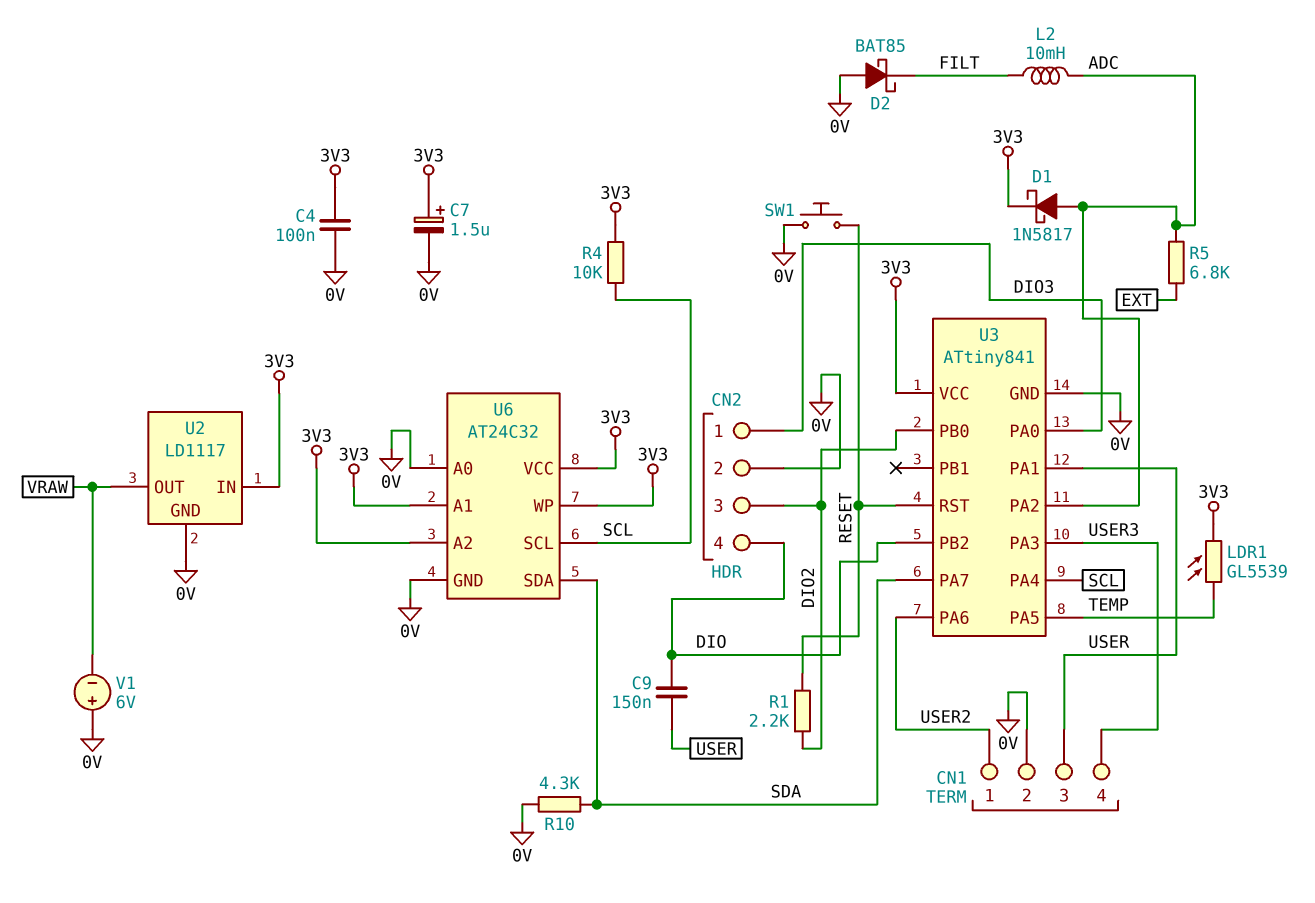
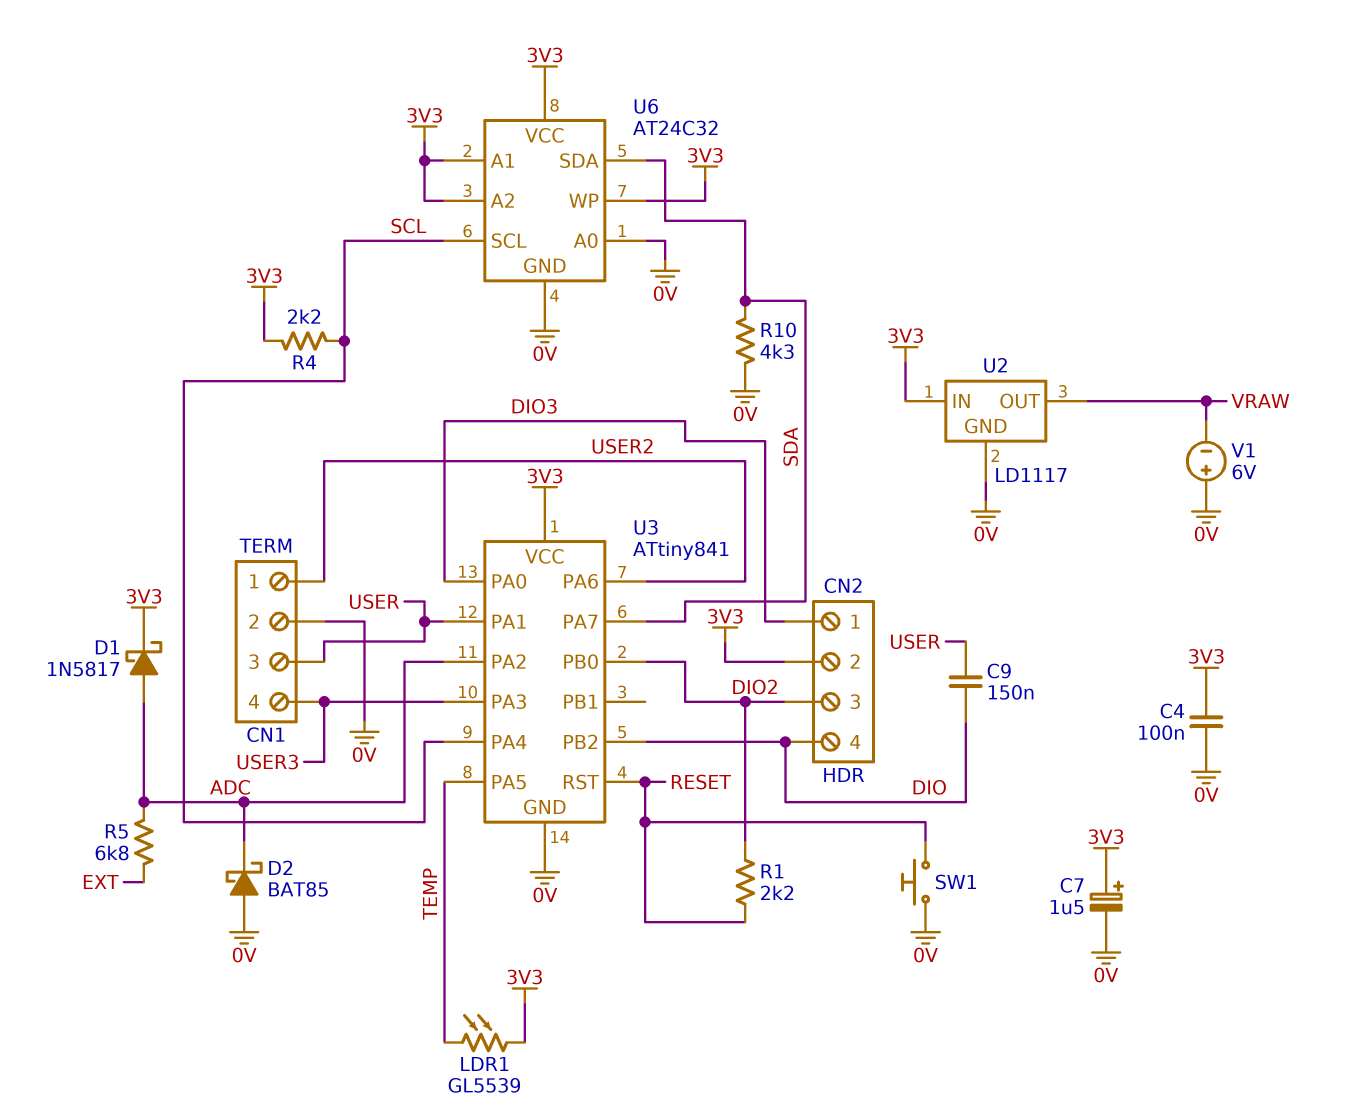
CN2 pin 2: 0V -> 3V3
D2: schottky BAT85 (A 0V, K FILT) -> schottky BAT85 (A 0V, K ADC)
L2: 10mH (ADC, FILT) -> none
R4: 10k (3V3, SCL) -> 2.2k (3V3, SCL)

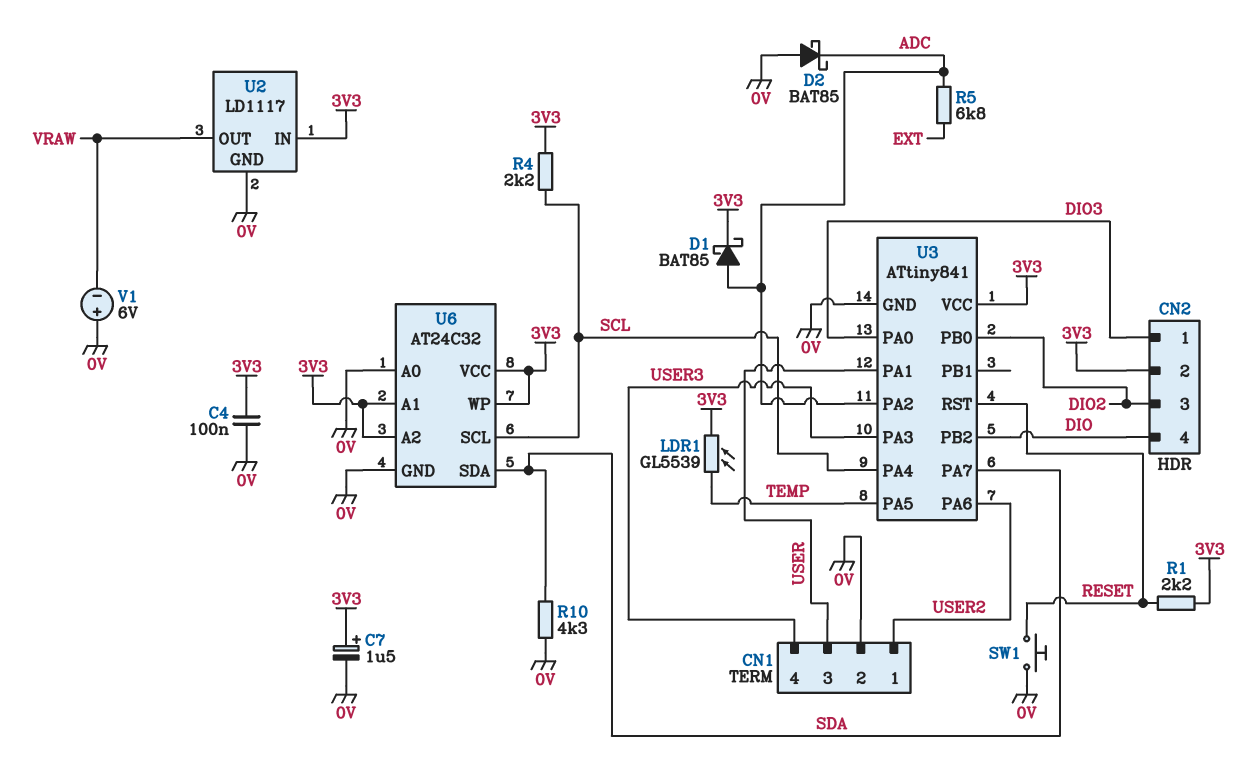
C9: 150nF (DIO, USER) -> none
D1: schottky 1N5817 (A ADC, K 3V3) -> schottky BAT85 (A ADC, K 3V3)
R1: 2.2k (DIO2, RESET) -> 2.2k (3V3, RESET)

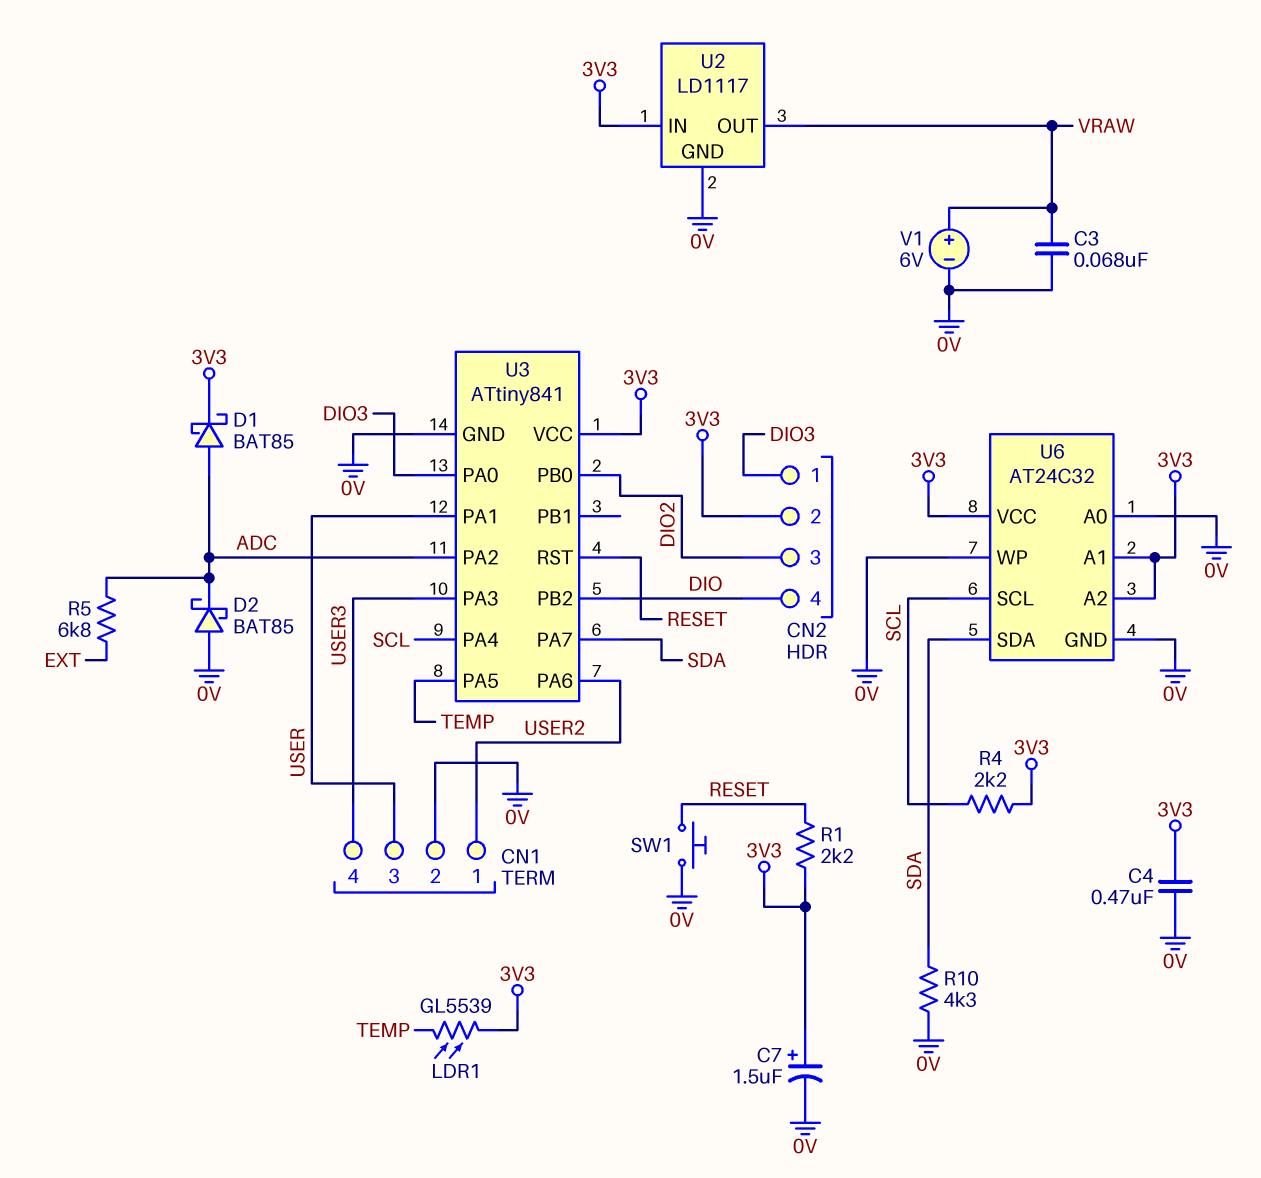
C3: none -> 68nF (0V, VRAW)
C4: 100nF (0V, 3V3) -> 470nF (0V, 3V3)
U6 pin WP: 3V3 -> 0V
V1: 6V (plus 0V, minus VRAW) -> 6V (plus VRAW, minus 0V)

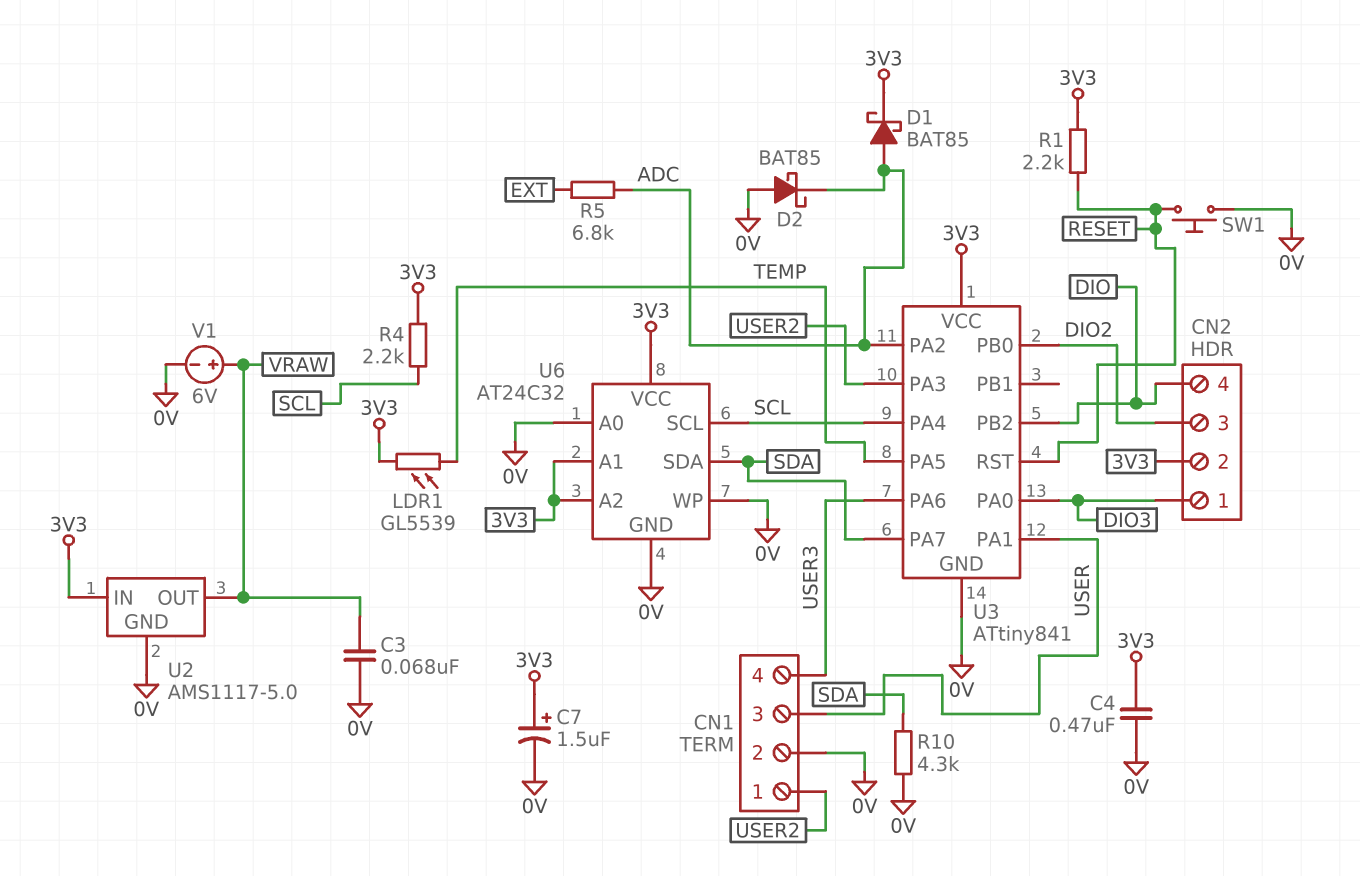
U2: LD1117 -> AMS1117-5.0
U3 pin PA3: USER3 -> USER2
U3 pin PA6: USER2 -> USER3

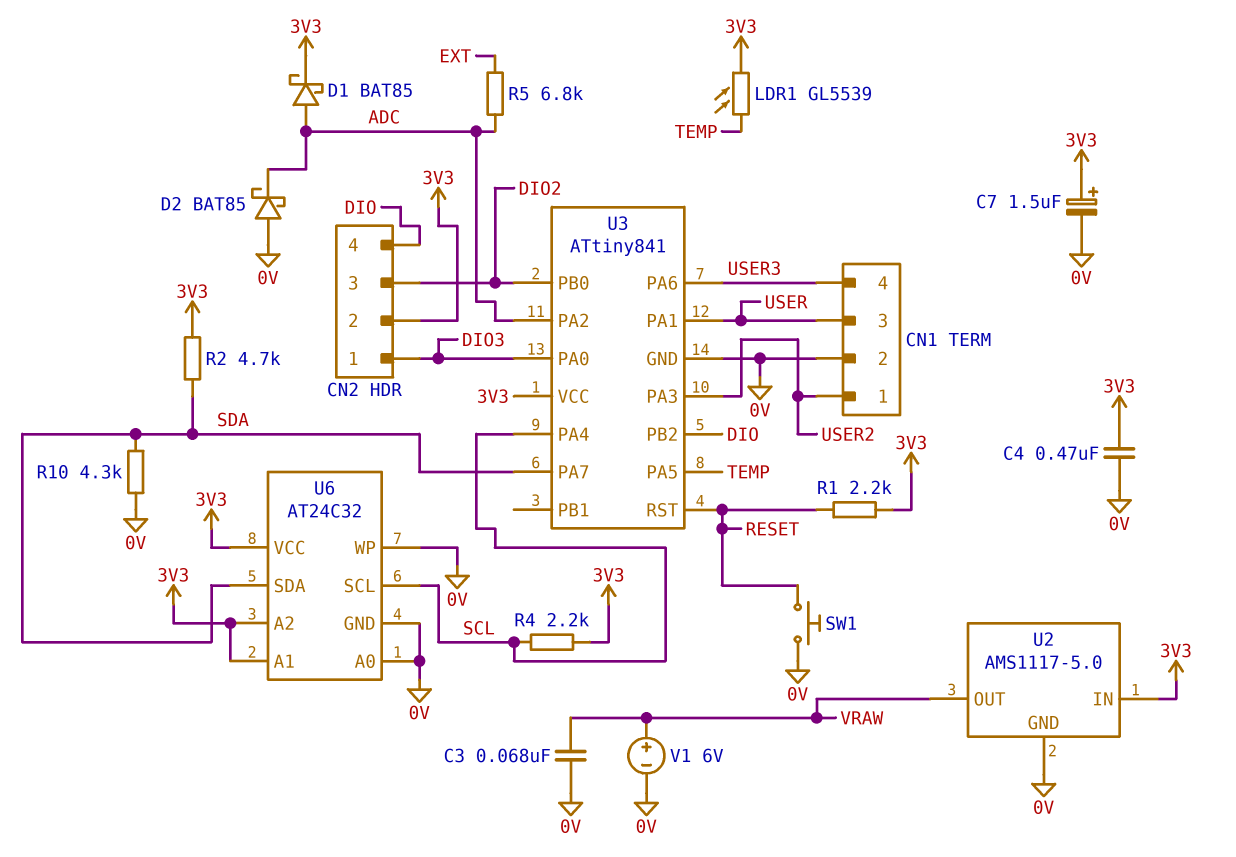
R2: none -> 4.7k (3V3, SDA)

